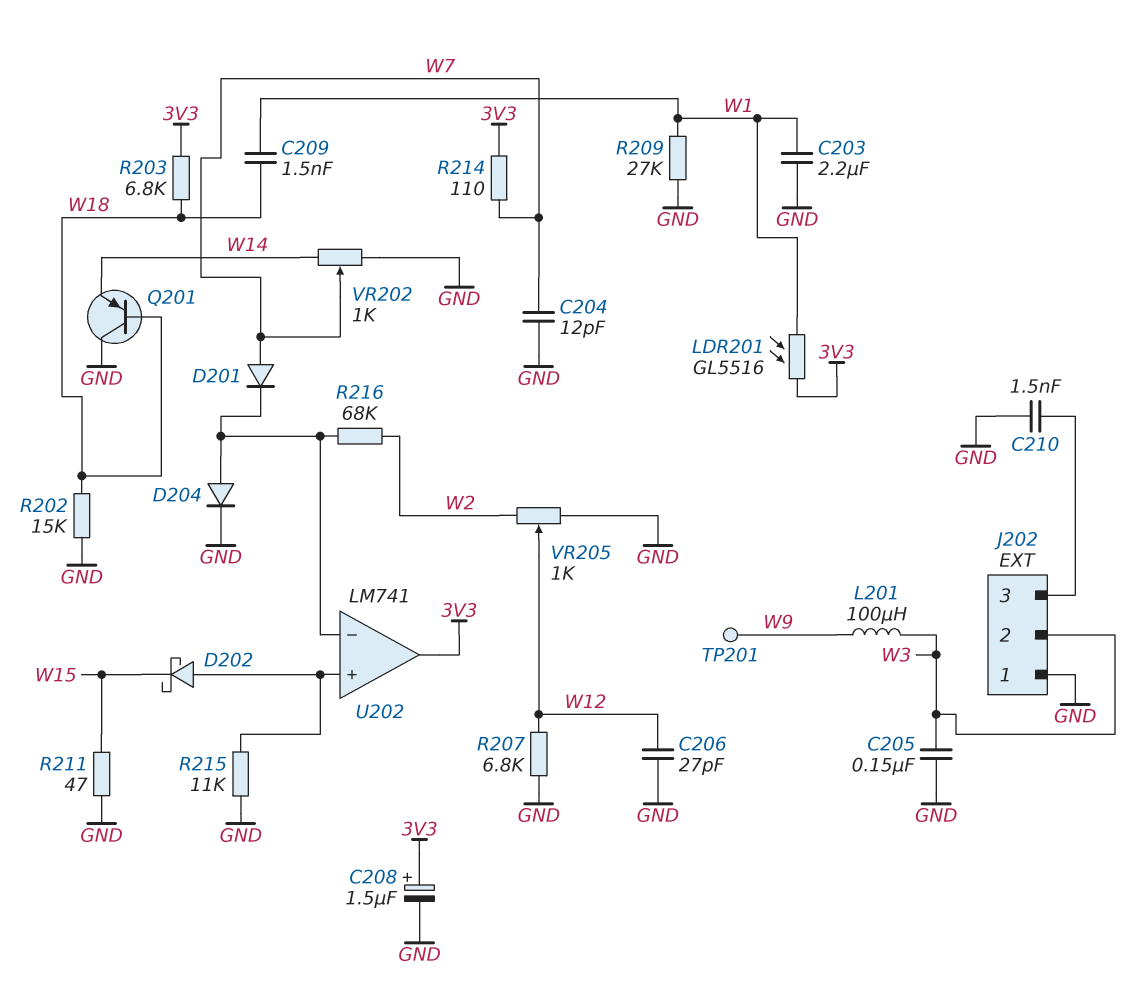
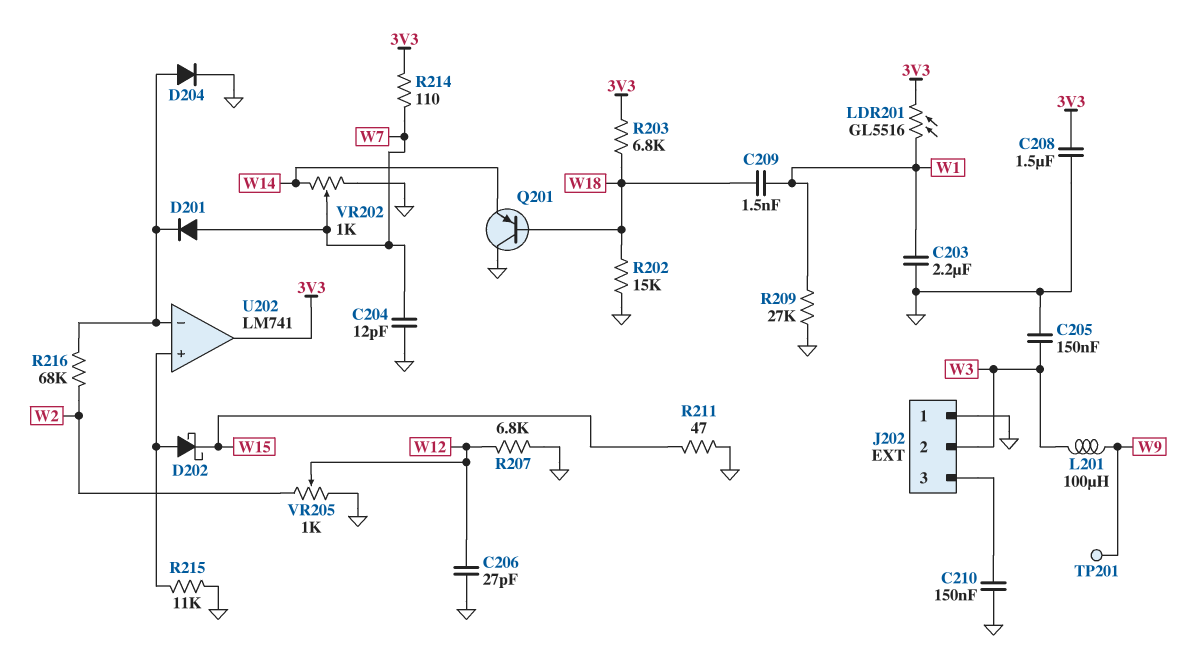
C208: 1.5uF (plus 3V3, minus GND) -> 1.5uF (3V3, GND)
C210: 1.5nF (GND, J202/3) -> 150nF (GND, J202/3)

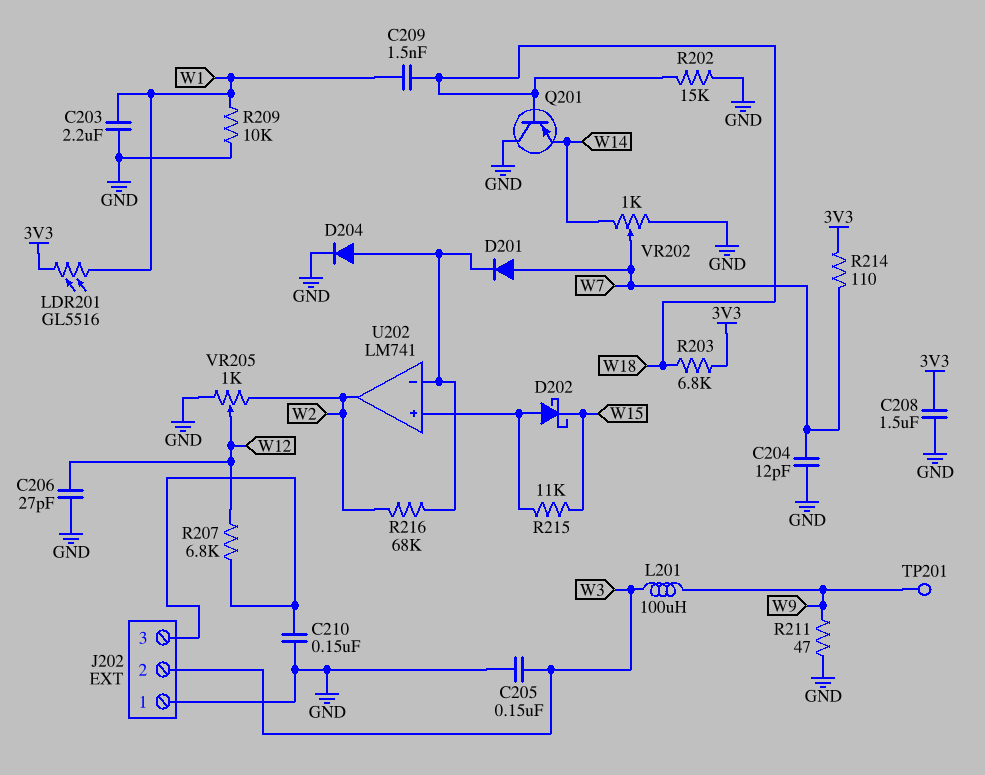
R207: 6.8k (GND, W12) -> 6.8k (J202/3, W12)
R209: 27k (GND, W1) -> 10k (GND, W1)
R211: 47 (GND, W15) -> 47 (GND, W9)
R215: 11k (GND, U202/in+) -> 11k (U202/in+, W15)
U202 pin out: 3V3 -> W2

